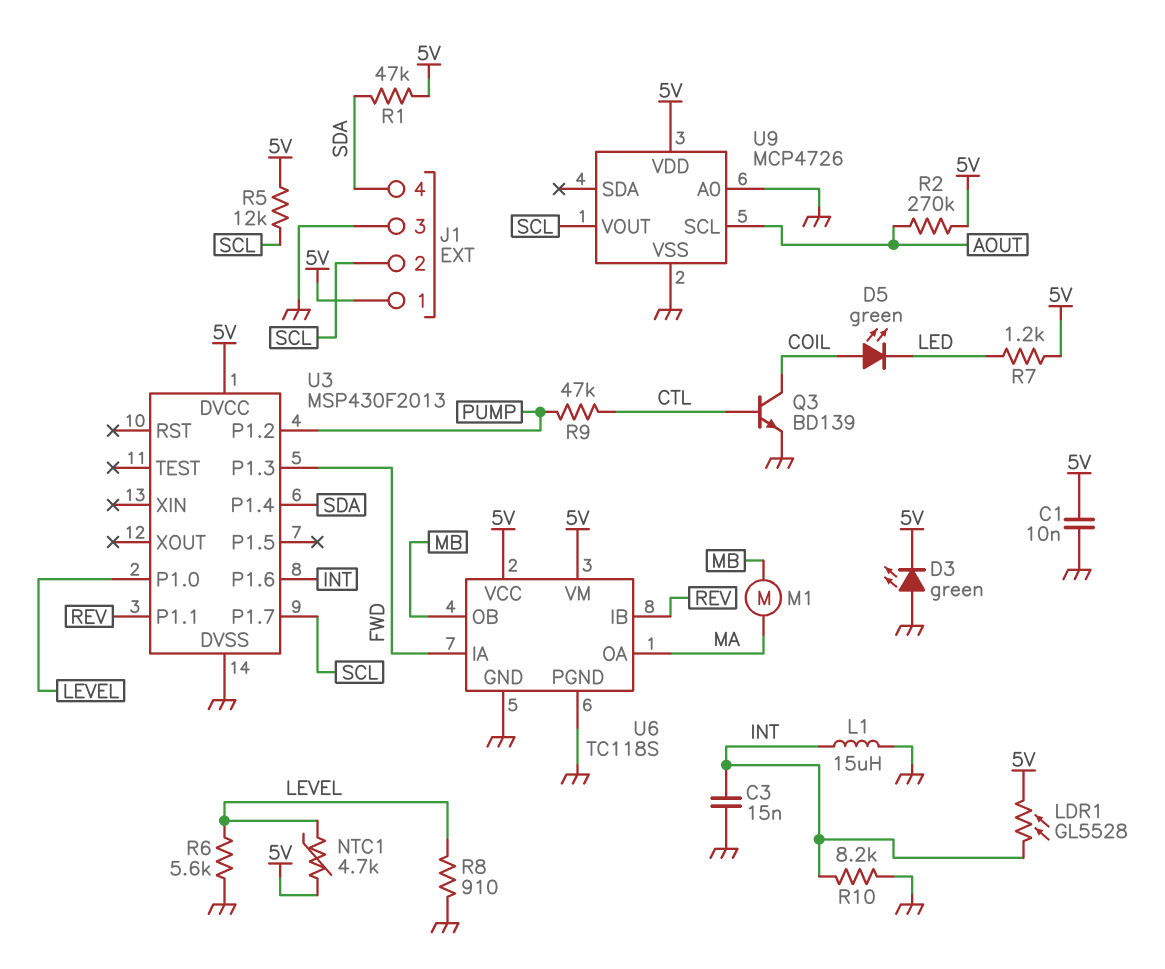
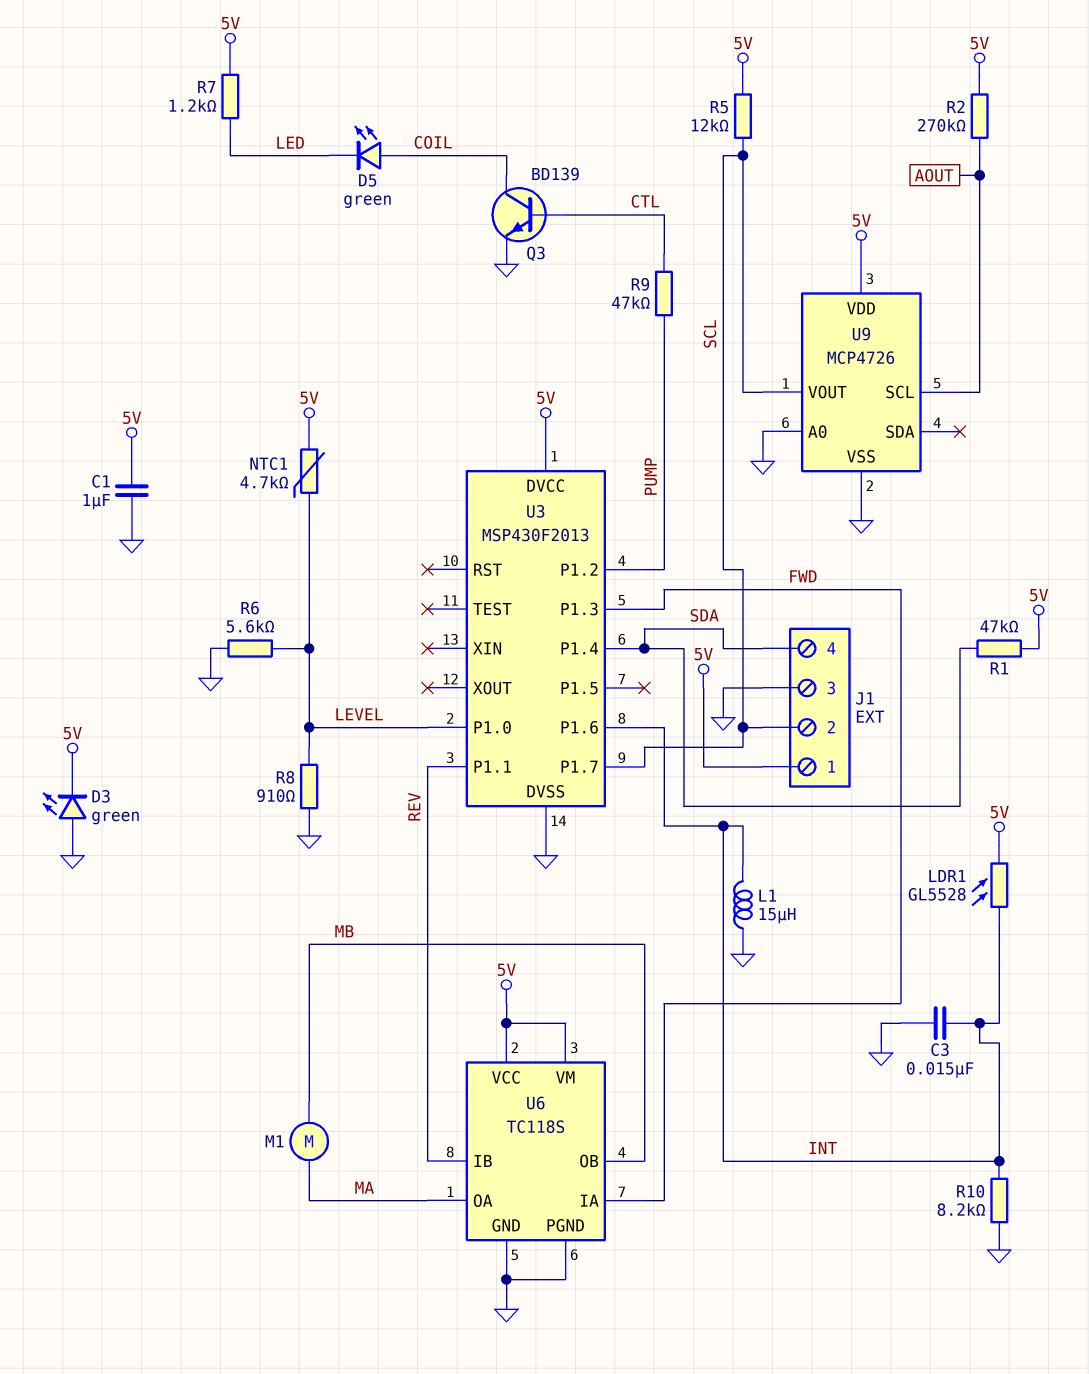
C1: 10nF (5V, GND) -> 1uF (5V, GND)

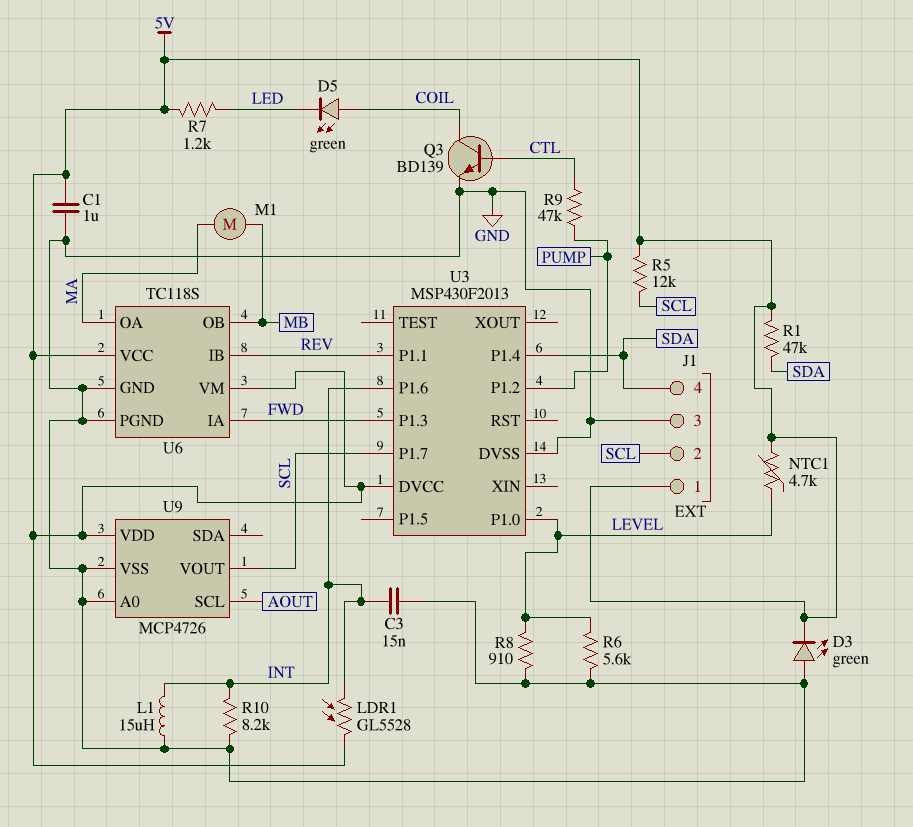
R2: 270k (5V, AOUT) -> none

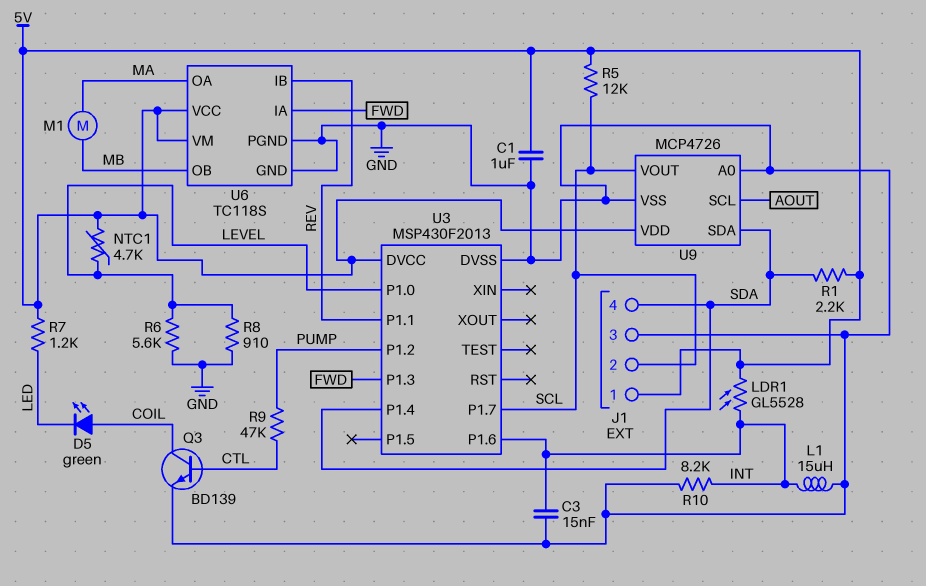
D3: LED green (A GND, K 5V) -> none
R1: 47k (5V, SDA) -> 2.2k (5V, SDA)
U9 pin SDA: none -> SDA

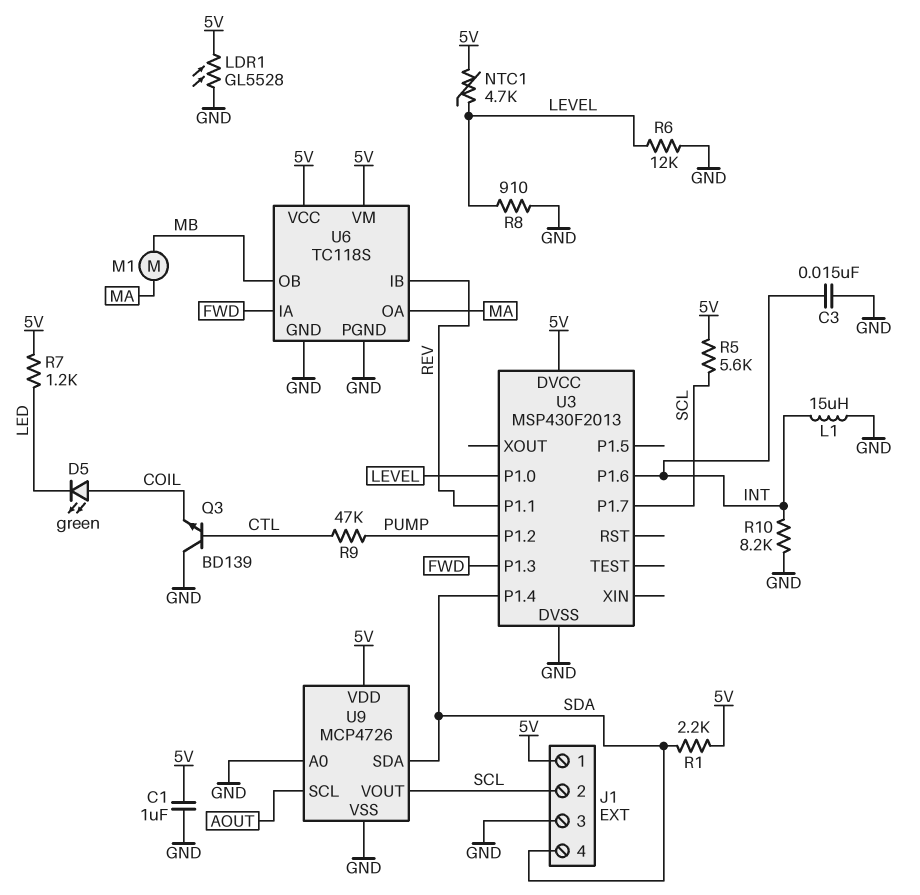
LDR1: GL5528 (5V, INT) -> GL5528 (5V, GND)
Q3: NPN BD139 (B CTL, C COIL, E GND) -> NPN BD139 (B CTL, C GND, E COIL)
R5: 12k (5V, SCL) -> 5.6k (5V, SCL)
R6: 5.6k (GND, LEVEL) -> 12k (GND, LEVEL)

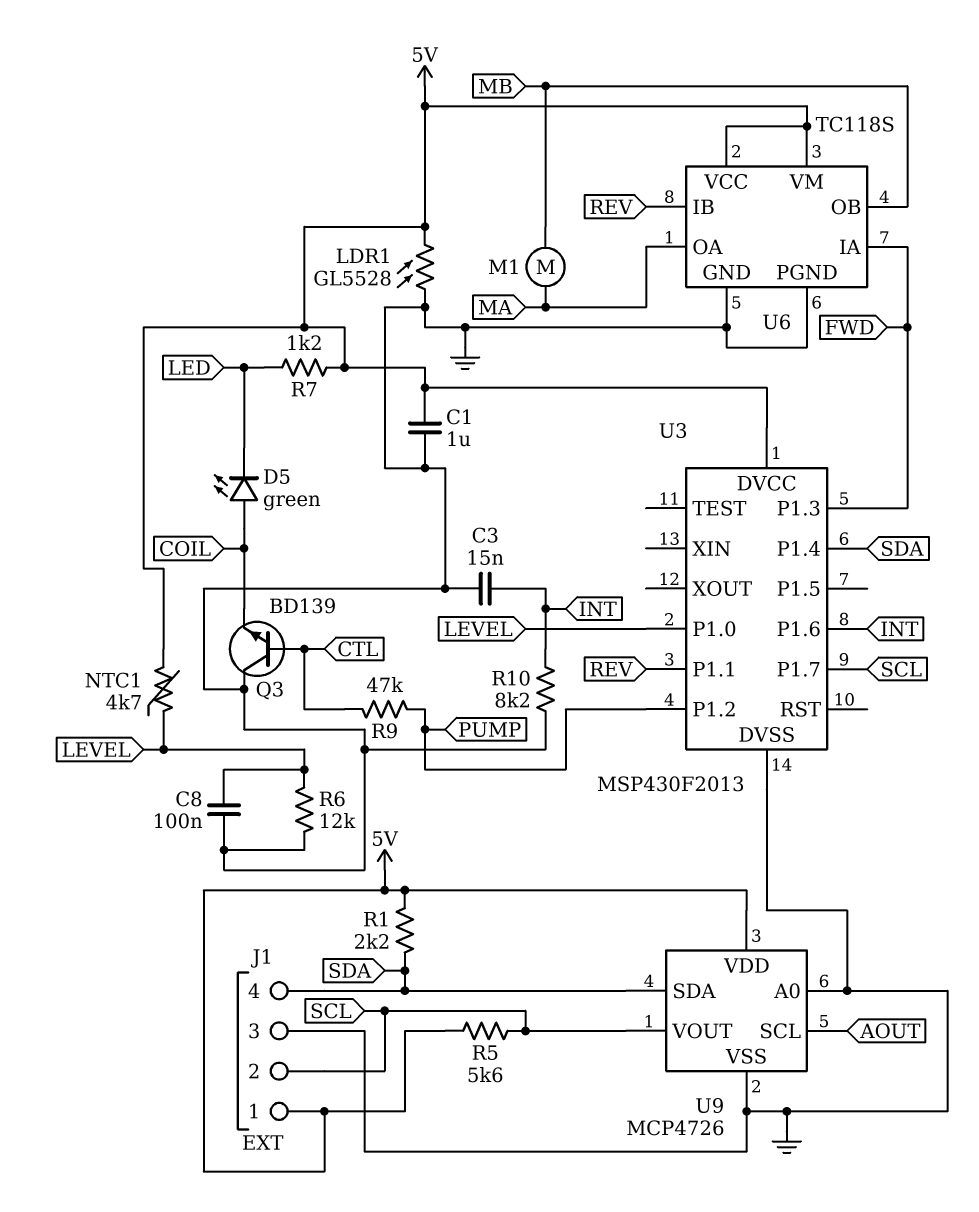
C8: none -> 100nF (GND, LEVEL)
L1: 15uH (GND, INT) -> none
R8: 910 (GND, LEVEL) -> none

